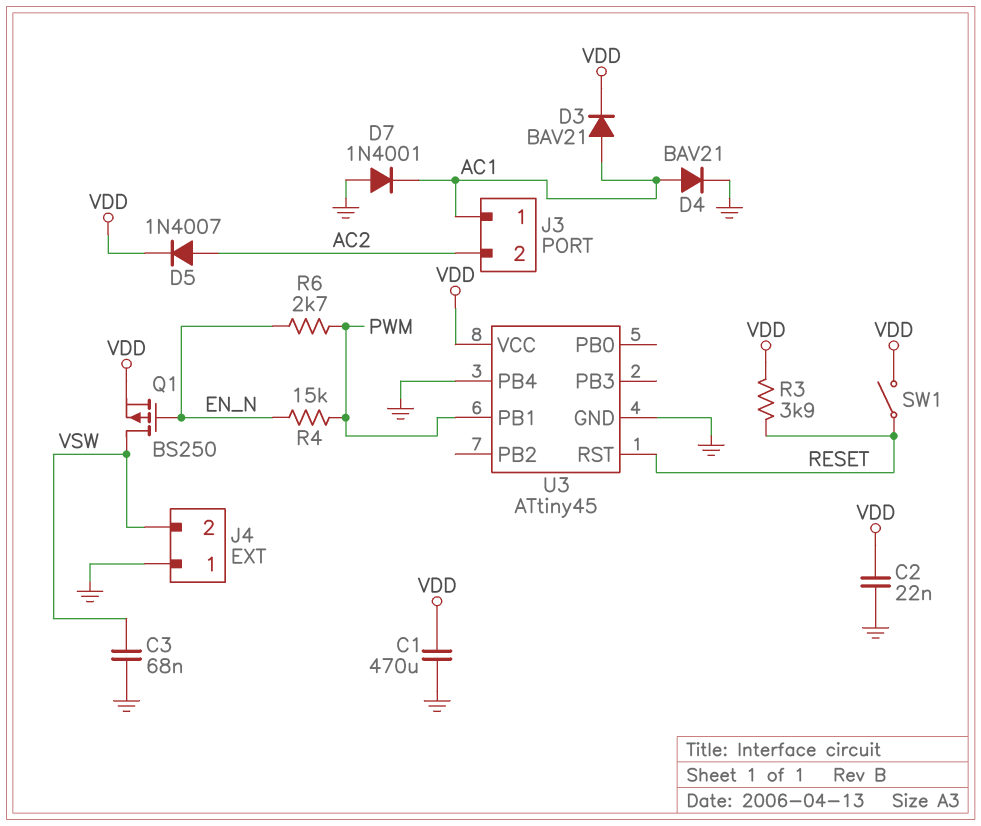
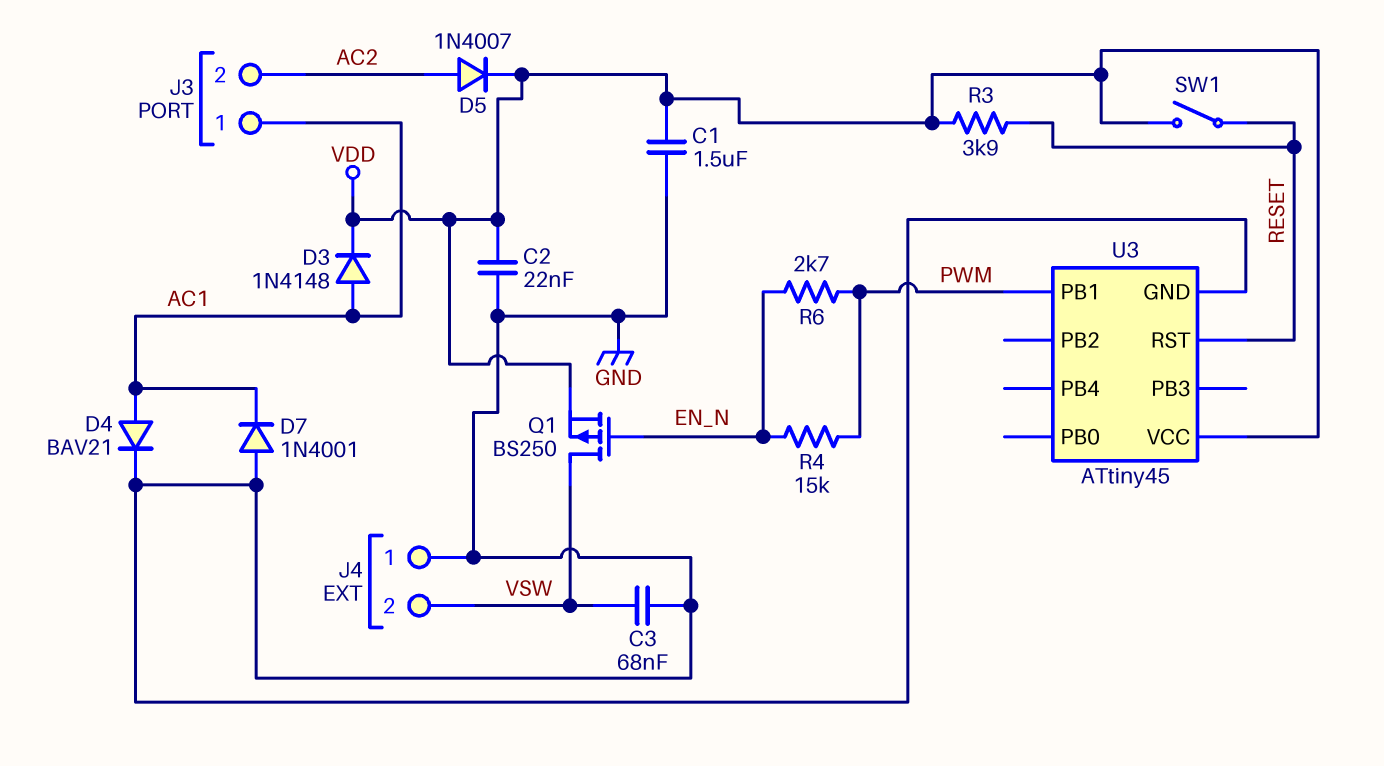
C1: 470uF (GND, VDD) -> 1.5uF (GND, VDD)
D3: diode BAV21 (A AC1, K VDD) -> diode 1N4148 (A AC1, K VDD)
U3 pin PB4: GND -> none

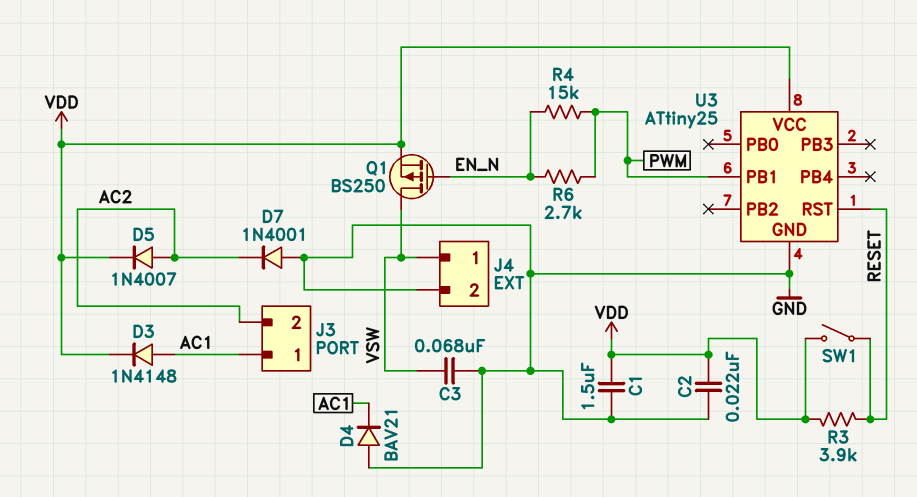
D4: diode BAV21 (A AC1, K GND) -> diode BAV21 (A GND, K AC1)
D7: diode 1N4001 (A GND, K AC1) -> diode 1N4001 (A GND, K AC2)
J4 pin 1: GND -> VSW
J4 pin 2: VSW -> GND
U3: ATtiny45 -> ATtiny25

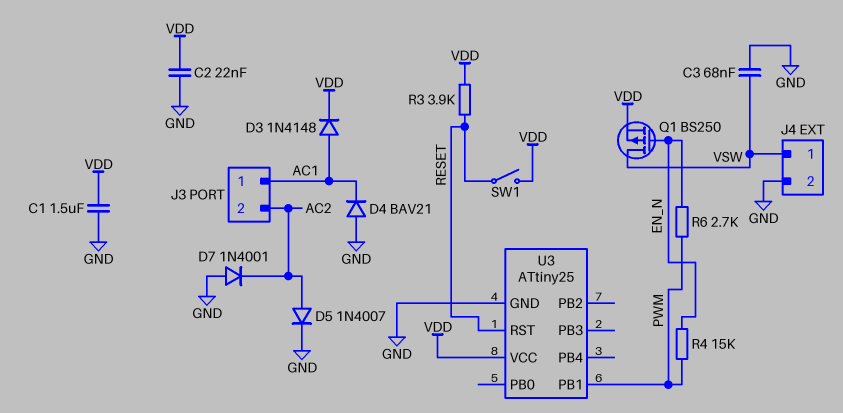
D5: diode 1N4007 (A AC2, K VDD) -> diode 1N4007 (A AC2, K GND)

